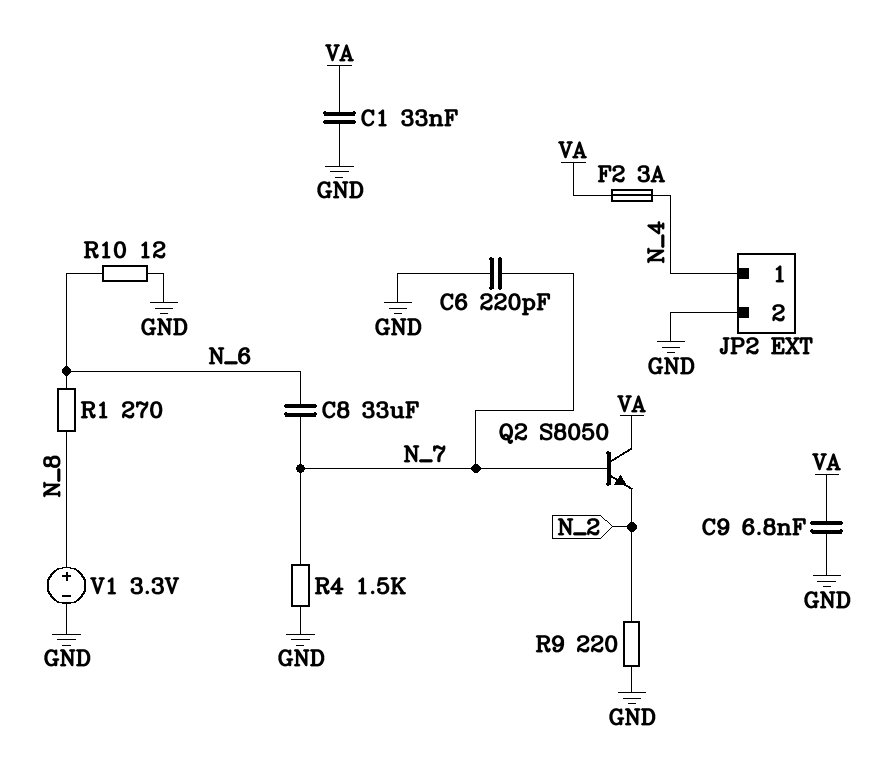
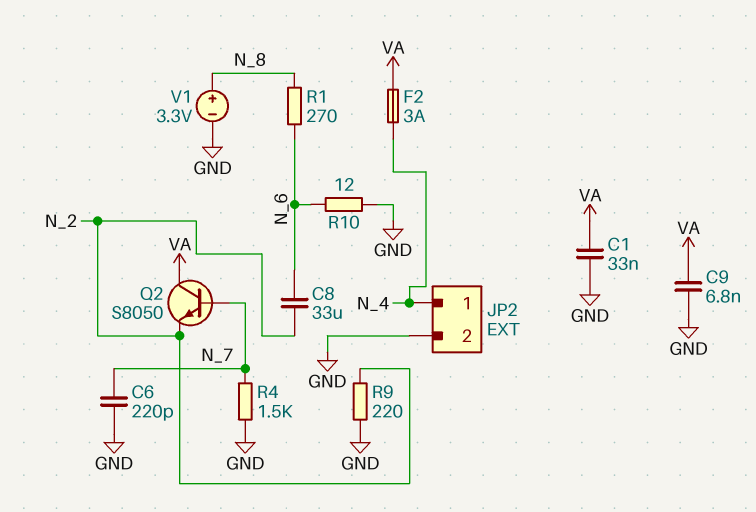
C8: 33uF (N_6, N_7) -> 33uF (N_2, N_6)

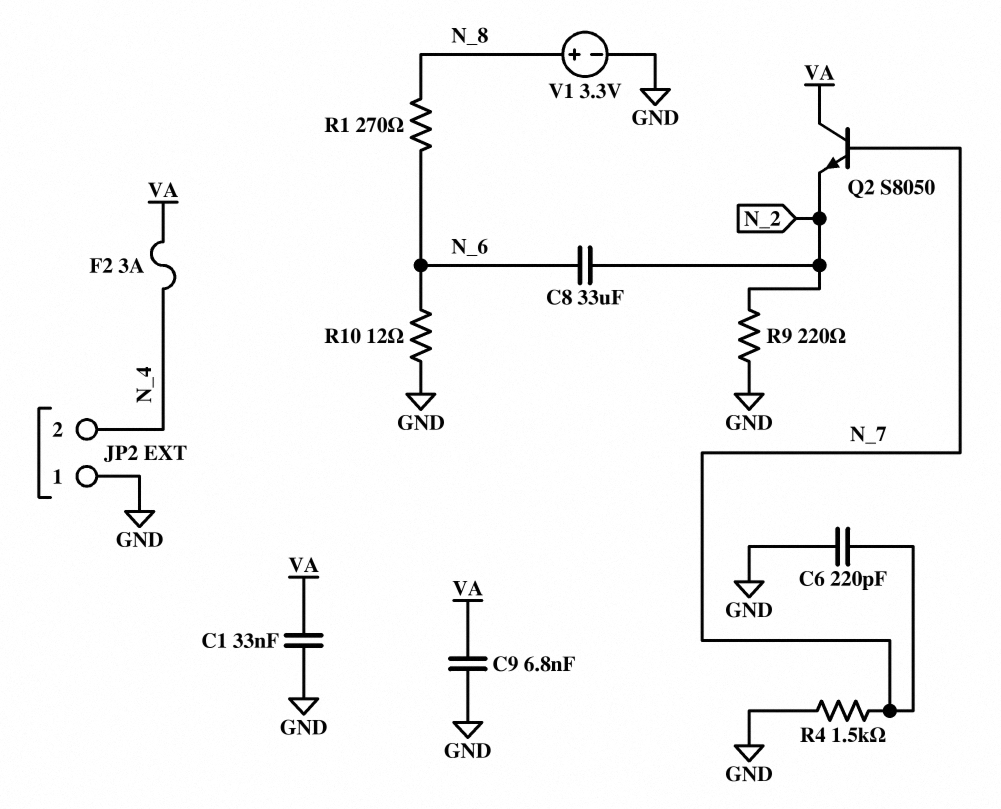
JP2 pin 1: N_4 -> GND
JP2 pin 2: GND -> N_4

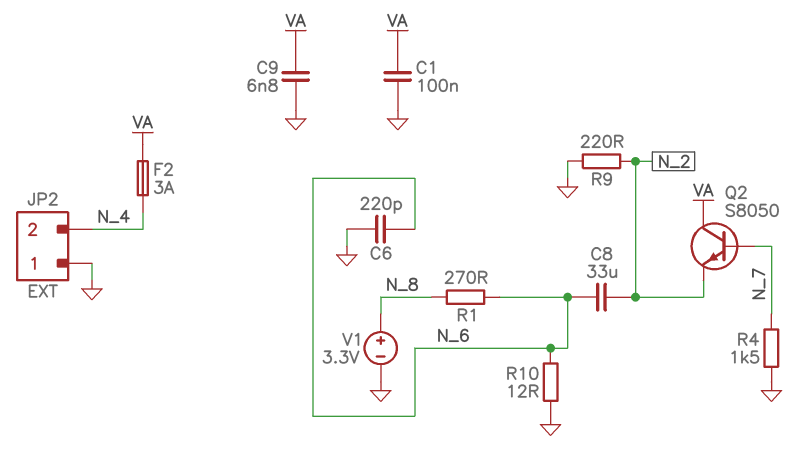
C1: 33nF (GND, VA) -> 100nF (GND, VA)
C6: 220pF (GND, N_7) -> 220pF (GND, N_6)

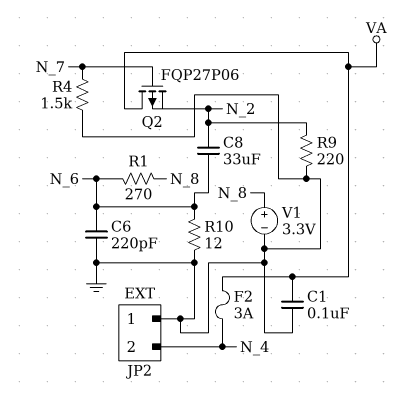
C9: 6.8nF (GND, VA) -> none
Q2: NPN S8050 (B N_7, C VA, E N_2) -> PMOS FQP27P06 (G N_7, D VA, S N_2)

